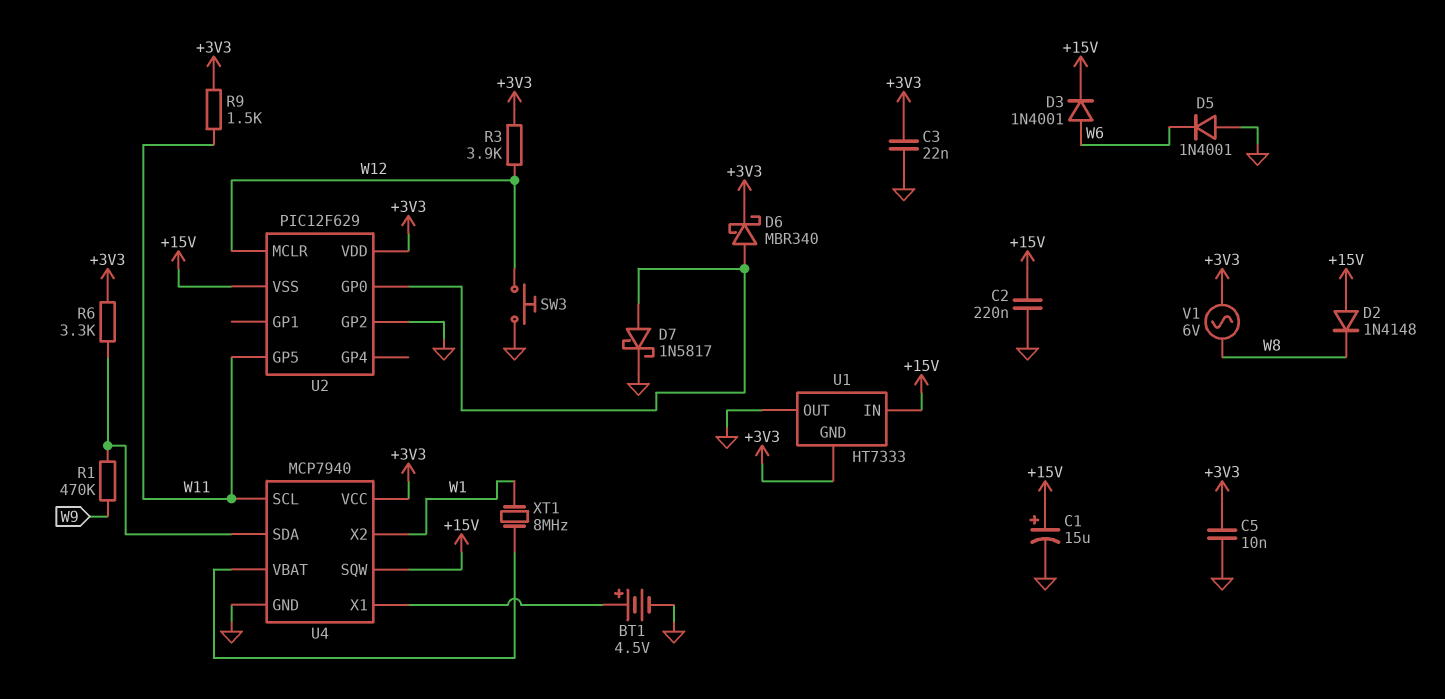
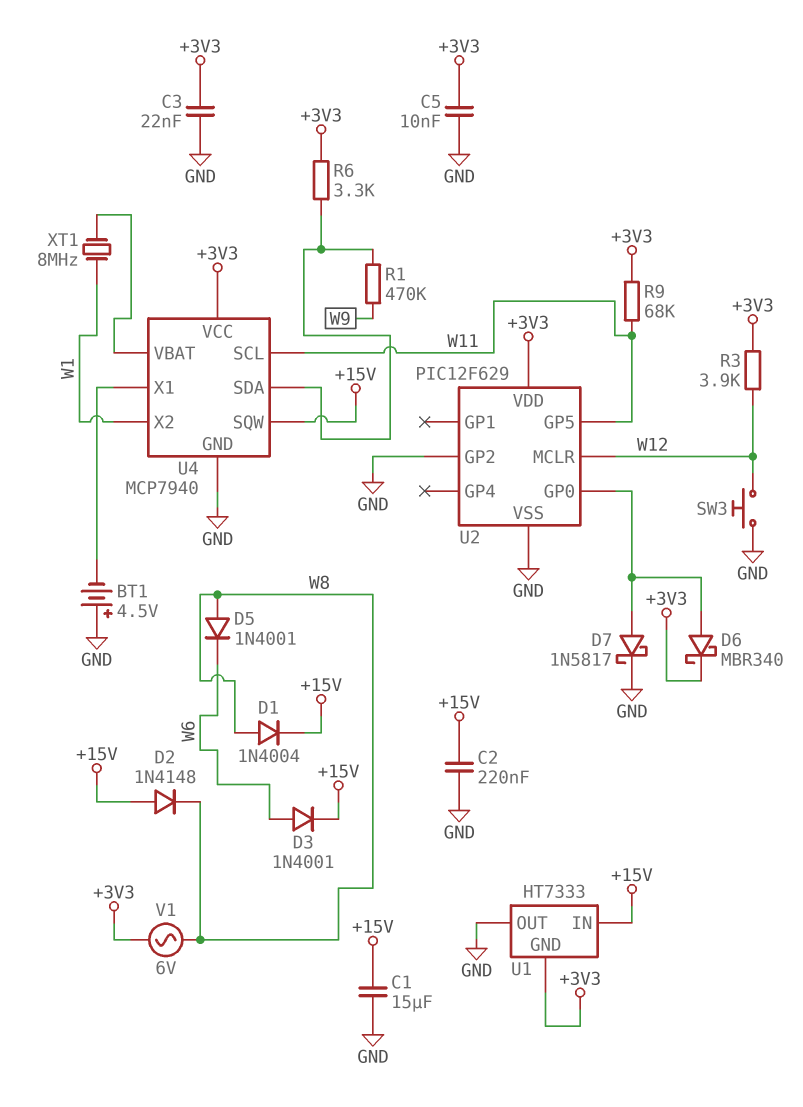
BT1: 4.5V (plus U4/X1, minus GND) -> 4.5V (plus GND, minus U4/X1)
C1: 15uF (plus +15V, minus GND) -> 15uF (+15V, GND)
D1: none -> diode 1N4004 (A W8, K +15V)
D5: diode 1N4001 (A GND, K W6) -> diode 1N4001 (A W8, K W6)
R9: 1.5k (+3V3, W11) -> 68k (+3V3, W11)
U2 pin VSS: +15V -> GND

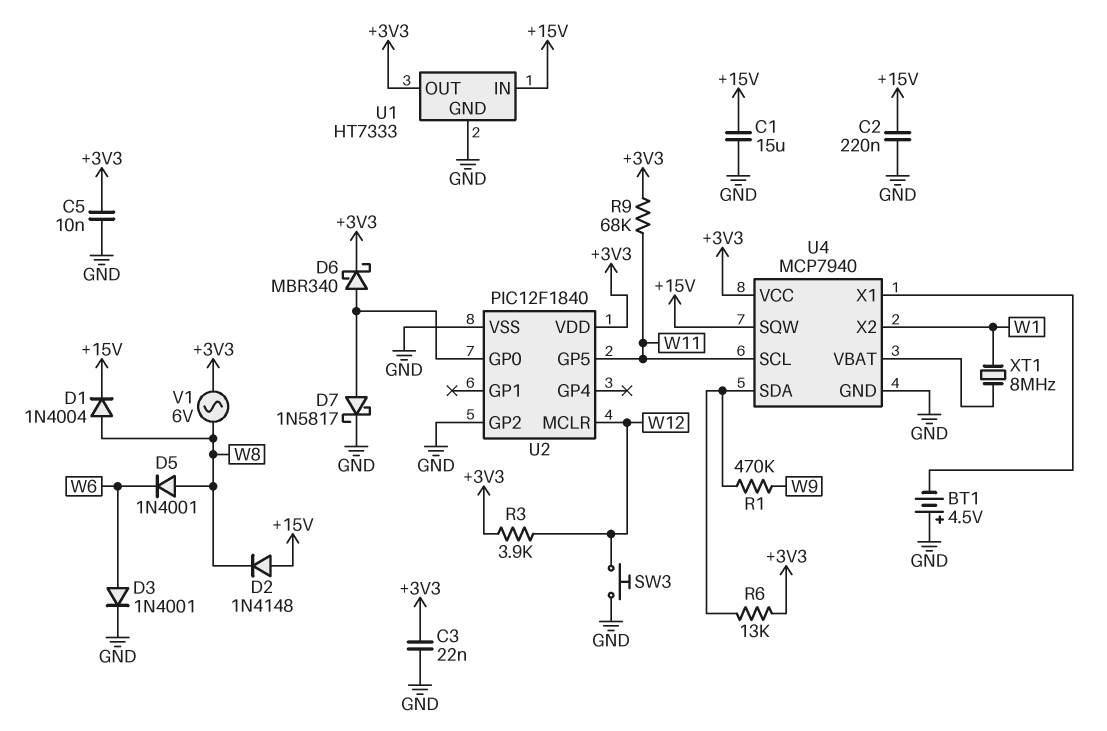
D3: diode 1N4001 (A W6, K +15V) -> diode 1N4001 (A W6, K GND)
R6: 3.3k (+3V3, U4/SDA) -> 13k (+3V3, U4/SDA)
U1 pin GND: +3V3 -> GND
U1 pin OUT: GND -> +3V3
U2: PIC12F629 -> PIC12F1840

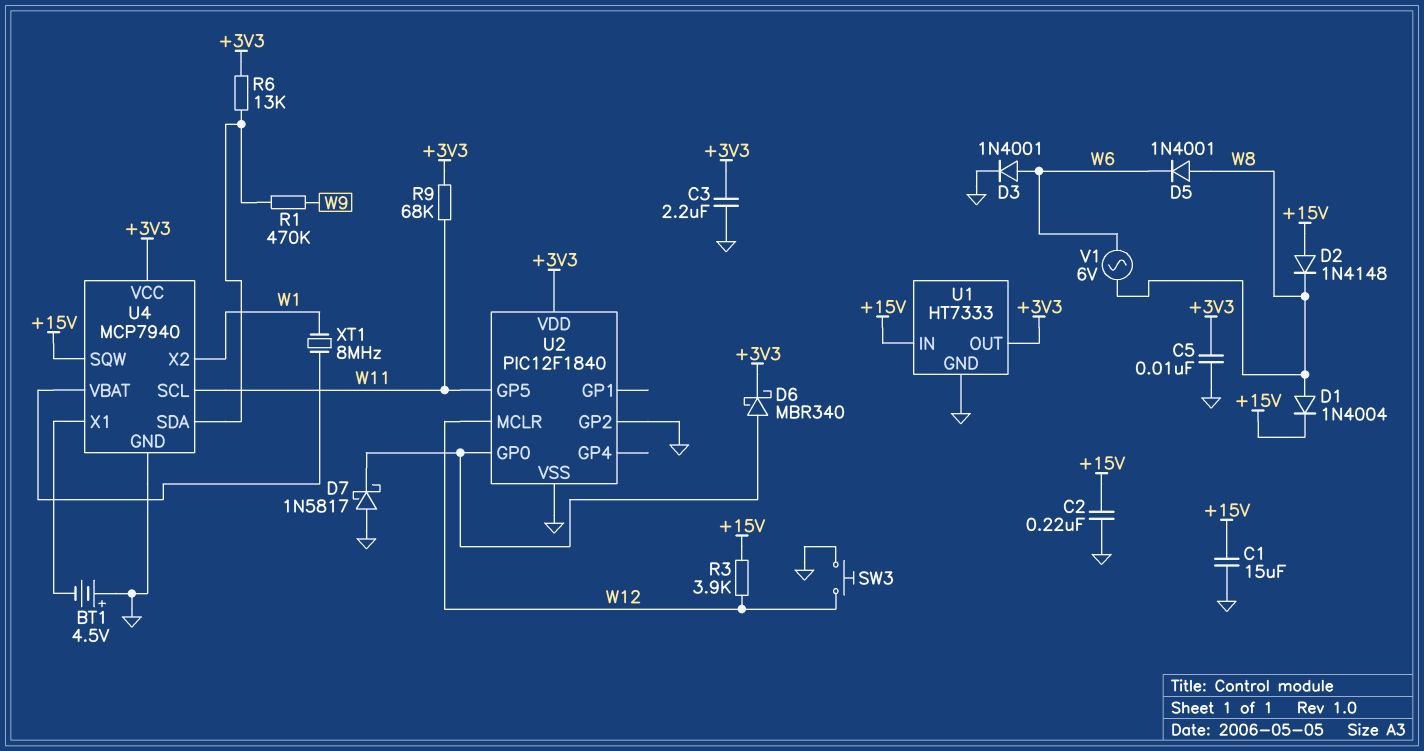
C3: 22nF (+3V3, GND) -> 2.2uF (+3V3, GND)
D7: schottky 1N5817 (A U2/GP0, K GND) -> schottky 1N5817 (A GND, K U2/GP0)
R3: 3.9k (+3V3, W12) -> 3.9k (+15V, W12)
V1: AC 6V (+3V3, W8) -> AC 6V (W6, W8)

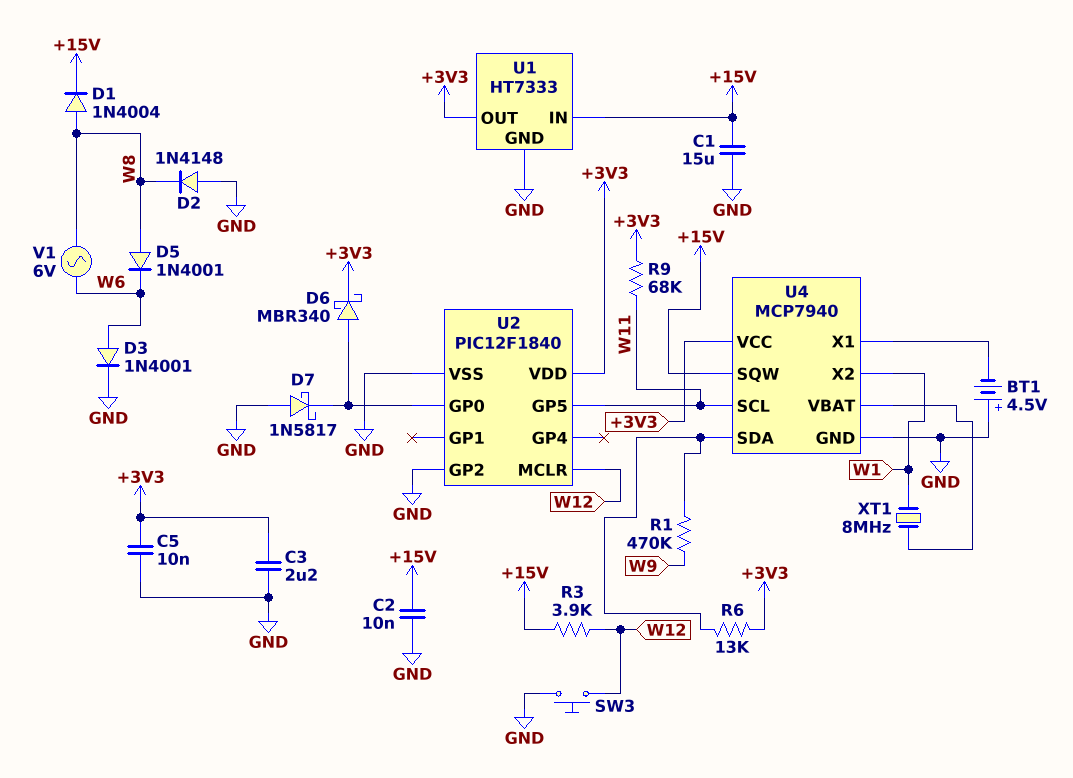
C2: 220nF (+15V, GND) -> 10nF (+15V, GND)
D2: diode 1N4148 (A +15V, K W8) -> diode 1N4148 (A GND, K W8)

